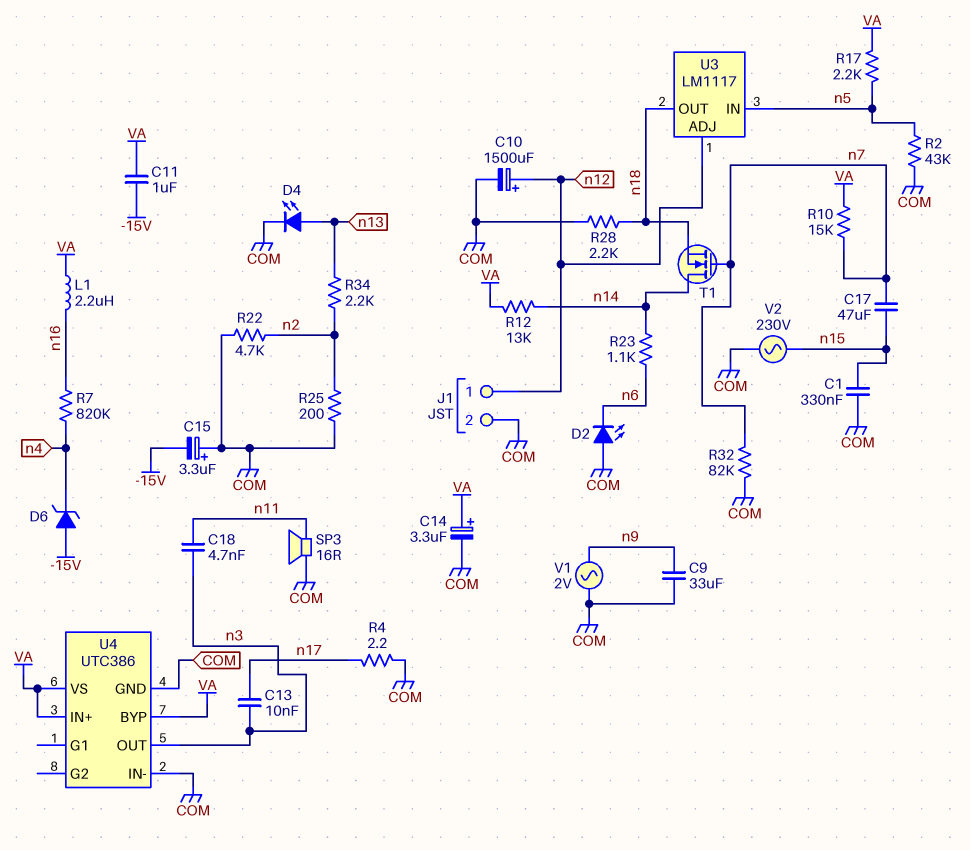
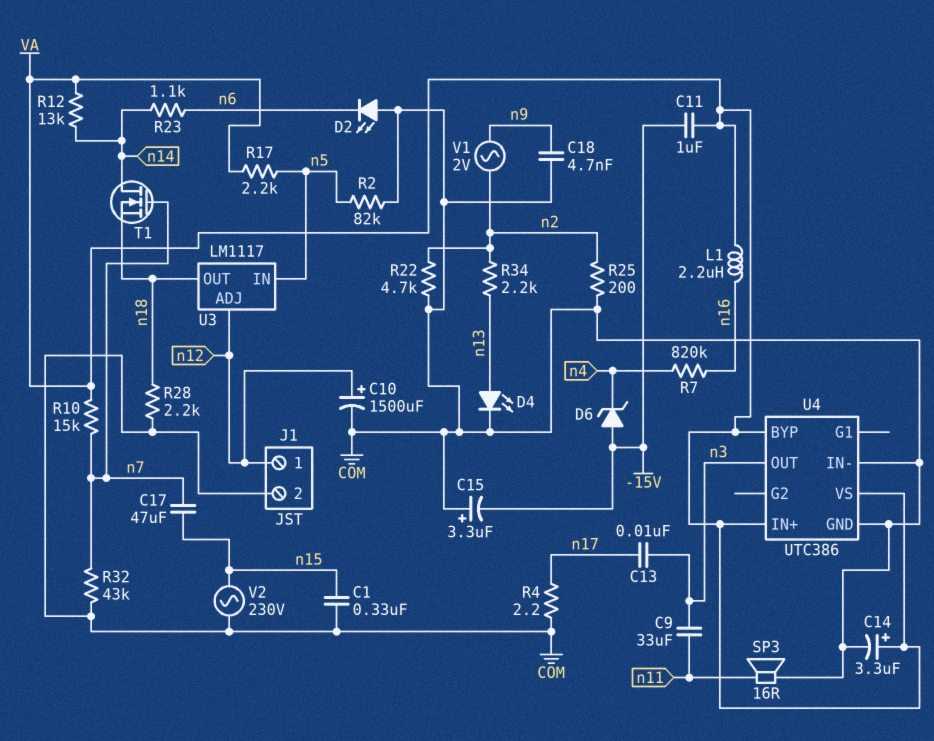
C9: 33uF (COM, n9) -> 33uF (n3, n11)
C18: 4.7nF (n3, n11) -> 4.7nF (COM, n9)
R2: 43k (COM, n5) -> 82k (COM, n5)
R32: 82k (COM, n7) -> 43k (COM, n7)
V1: AC 2V (COM, n9) -> AC 2V (n2, n9)

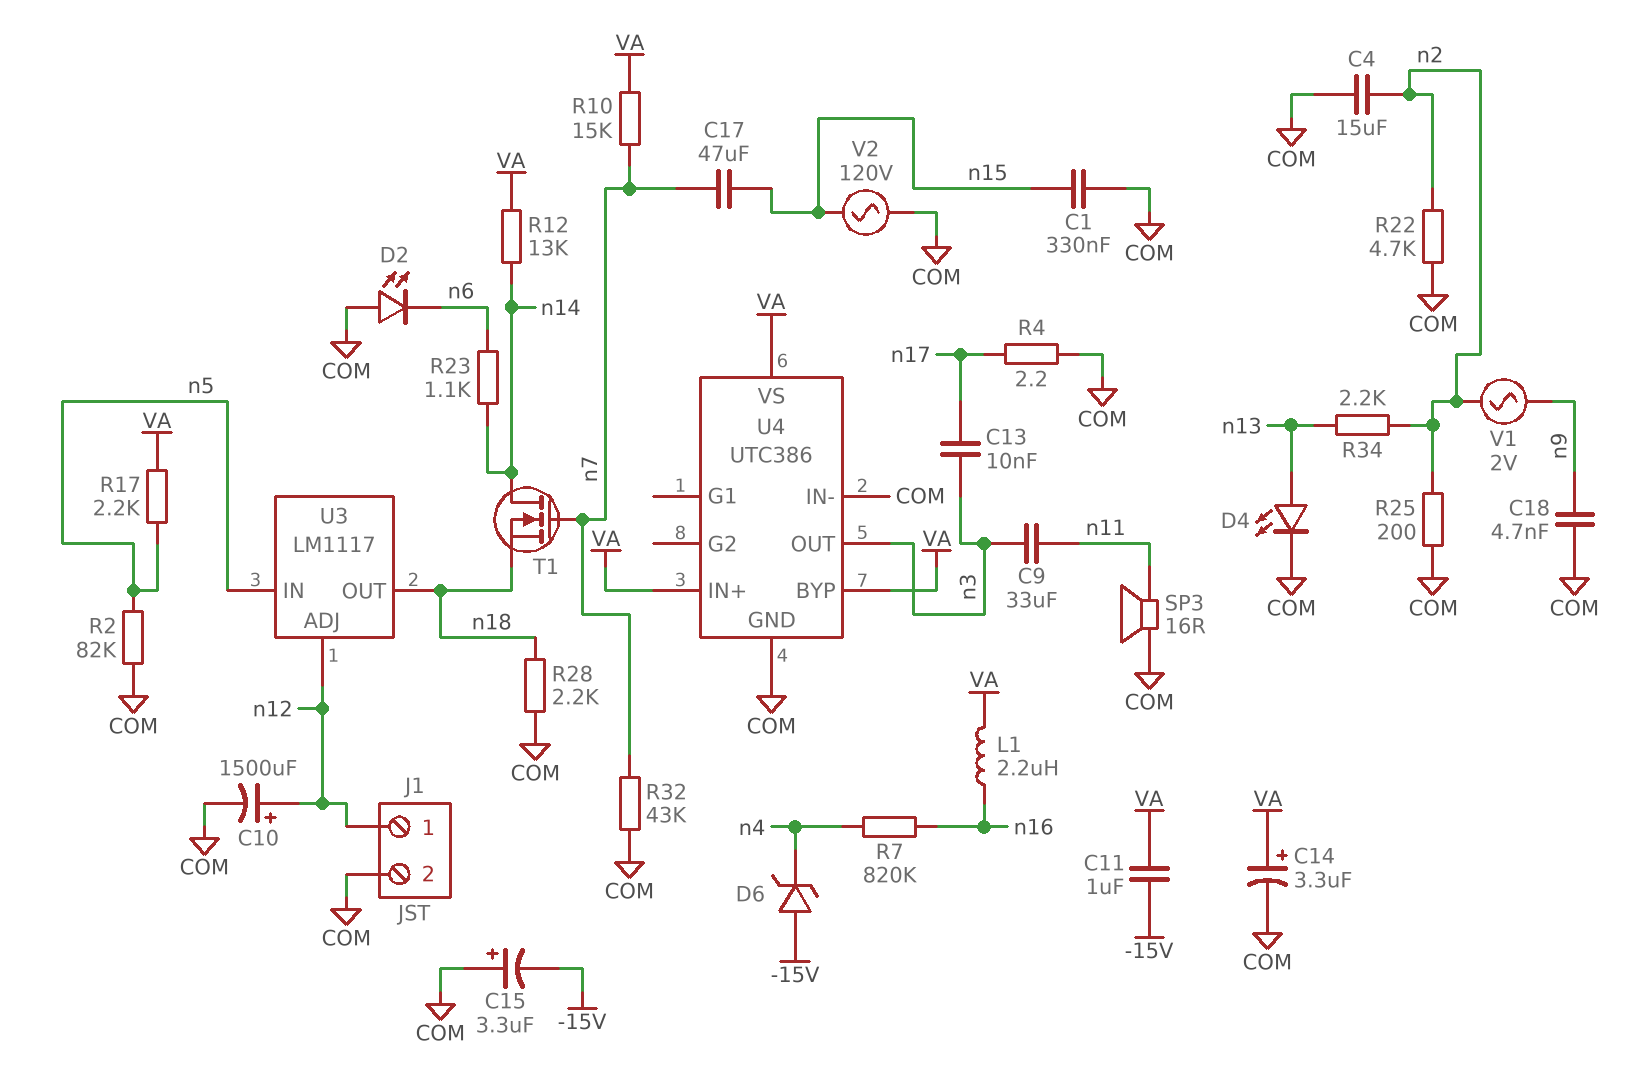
C4: none -> 15uF (COM, n2)
V2: AC 230V (COM, n15) -> AC 120V (COM, n15)

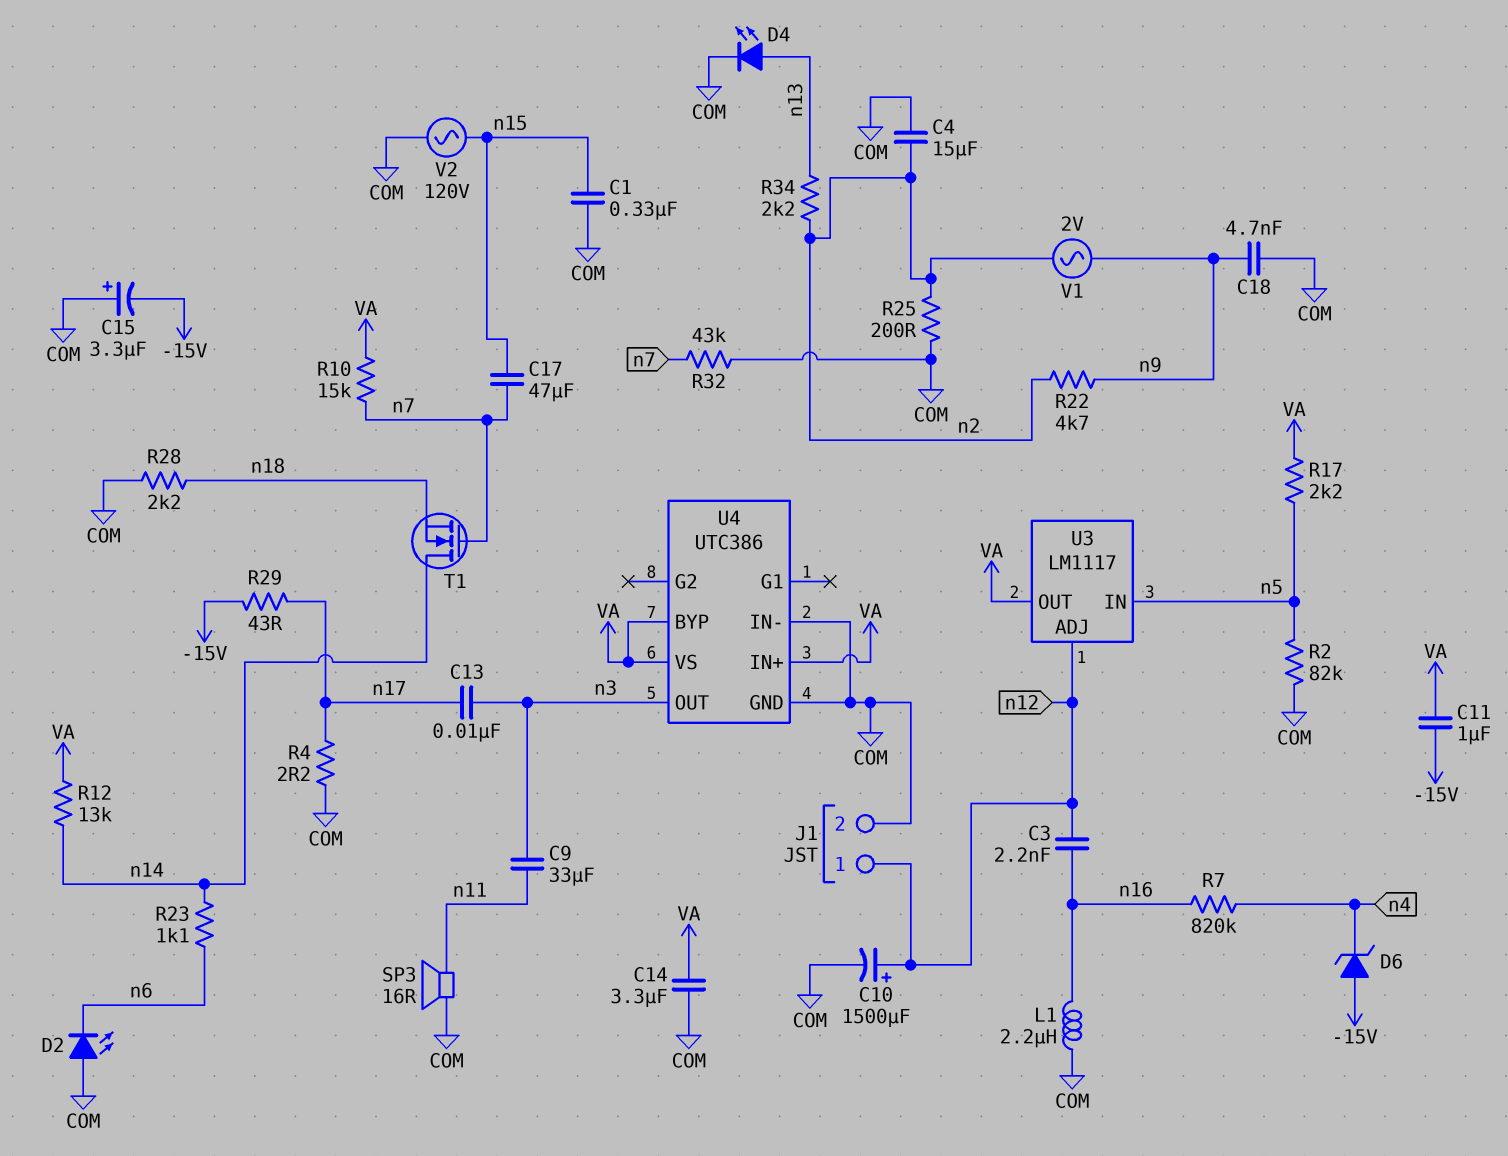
C3: none -> 2.2nF (n12, n16)
C14: 3.3uF (plus VA, minus COM) -> 3.3uF (COM, VA)
L1: 2.2uH (VA, n16) -> 2.2uH (COM, n16)
R22: 4.7k (COM, n2) -> 4.7k (n2, n9)
R29: none -> 43 (-15V, n17)
U3 pin OUT: n18 -> VA

